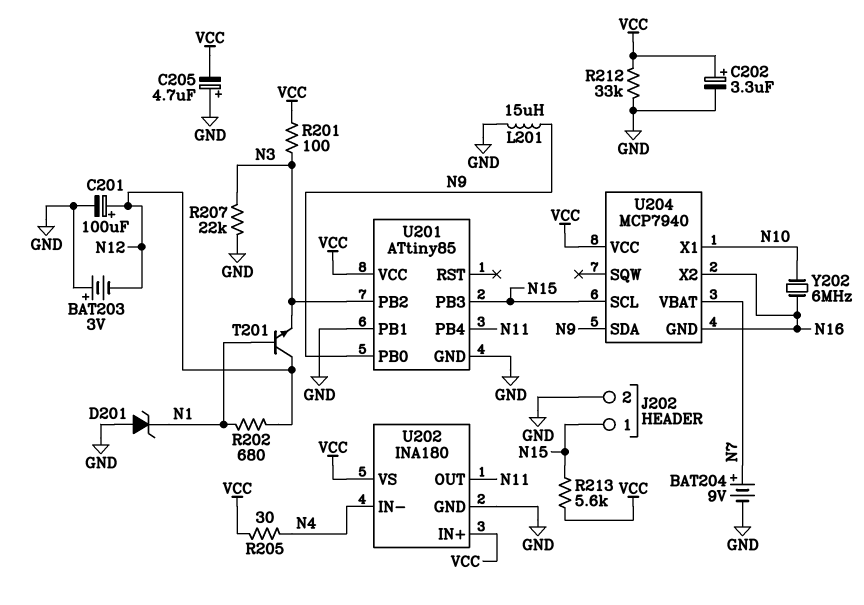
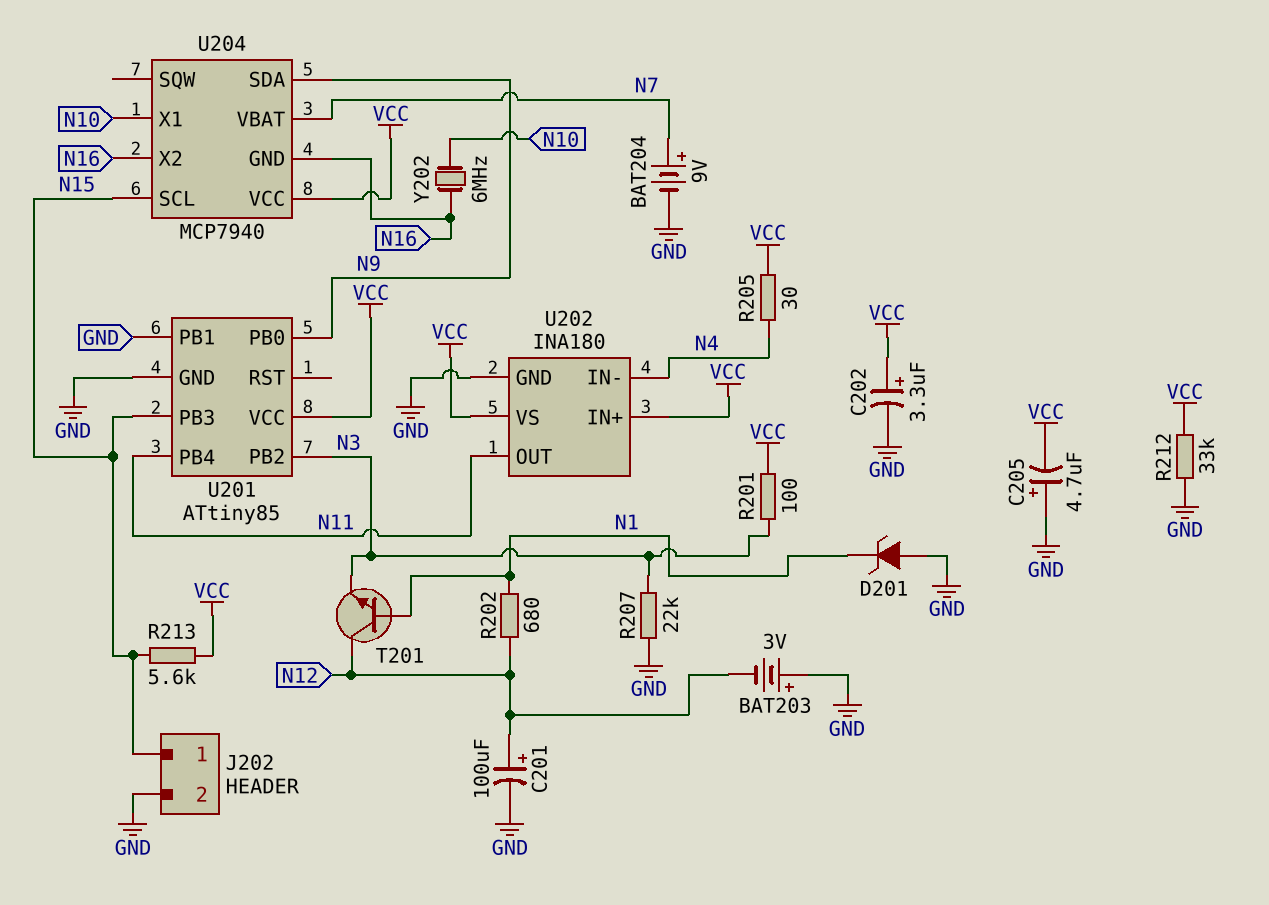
L201: 15uH (GND, N9) -> none

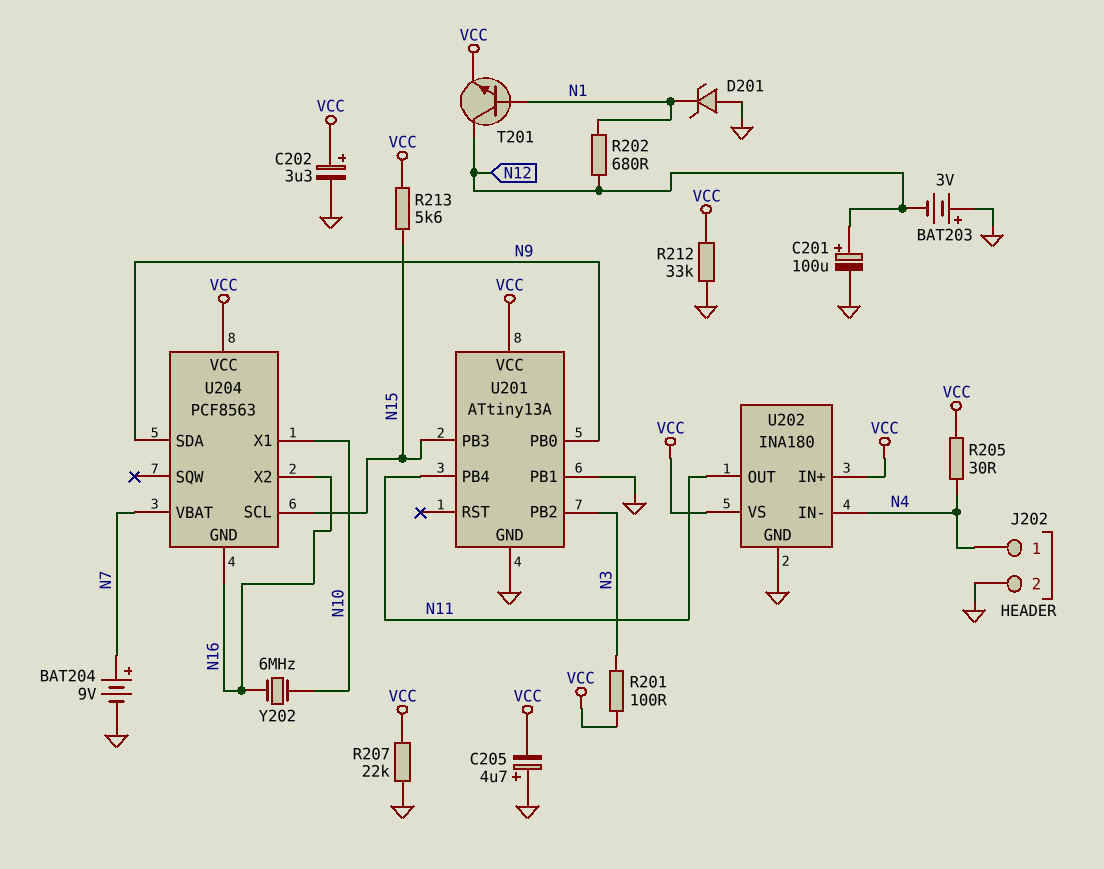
J202 pin 1: N15 -> N4
R207: 22k (GND, N3) -> 22k (GND, VCC)
T201: NPN (B N1, C N12, E N3) -> NPN (B N1, C N12, E VCC)
U201: ATtiny85 -> ATtiny13A
U204: MCP7940 -> PCF8563

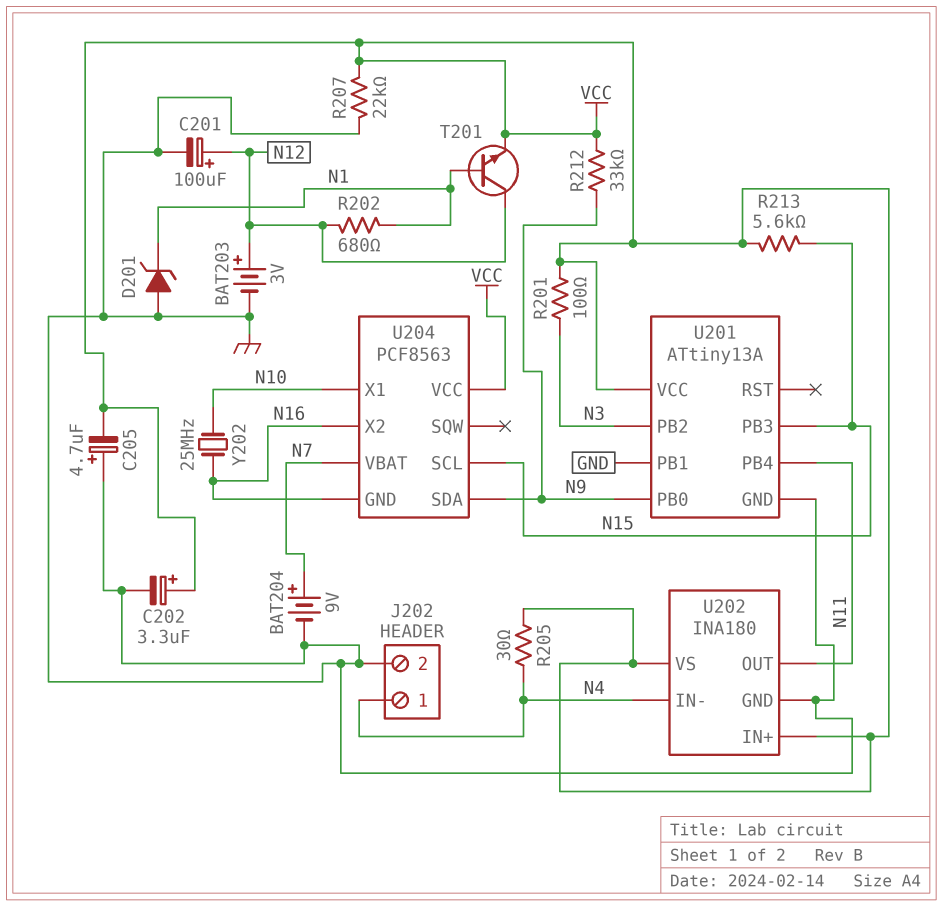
BAT203: 3V (plus GND, minus N12) -> 3V (plus N12, minus GND)
R212: 33k (GND, VCC) -> 33k (N9, VCC)
Y202: 6MHz (N10, N16) -> 25MHz (N10, N16)

